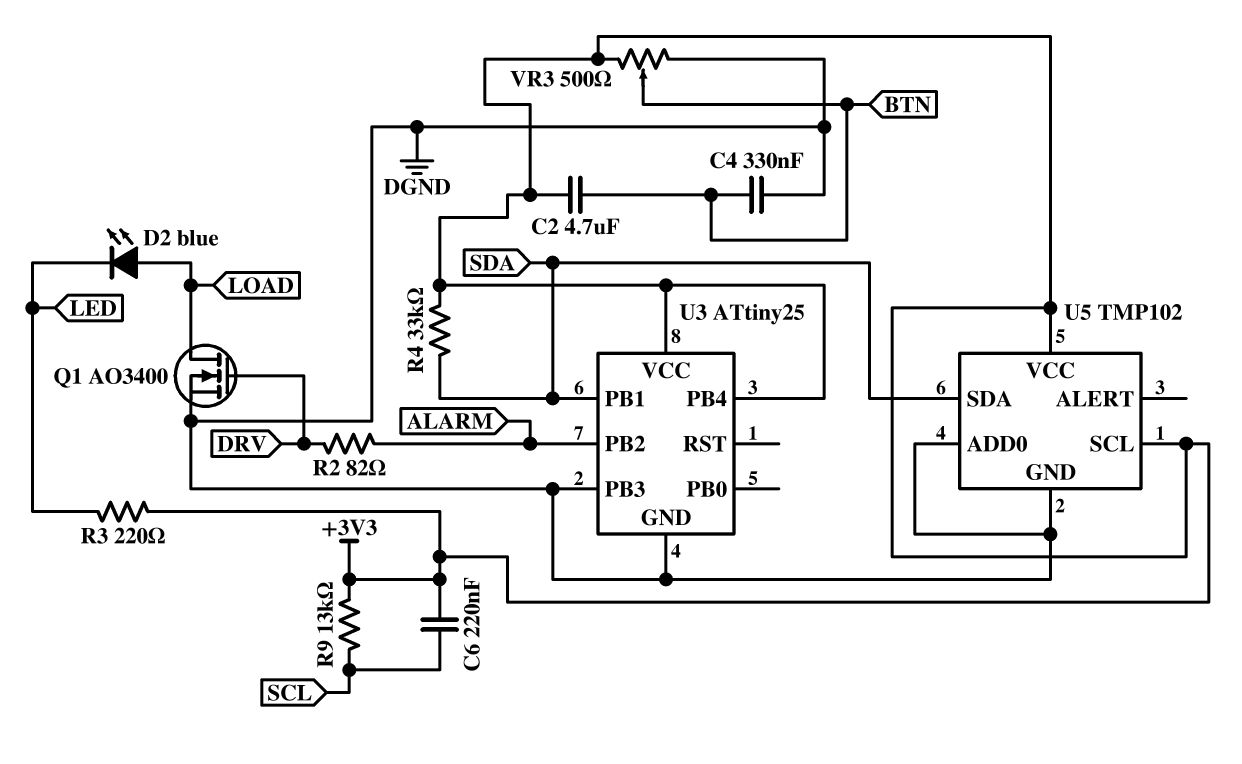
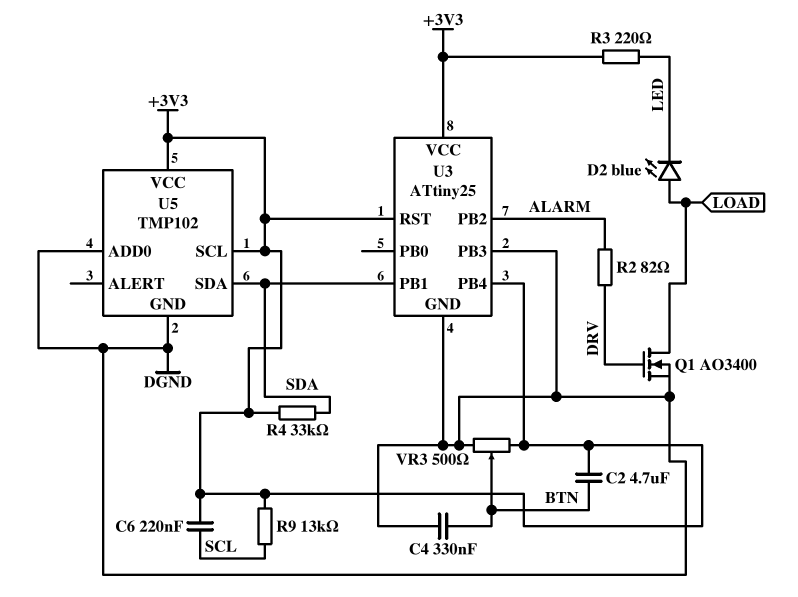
U3 pin RST: none -> +3V3

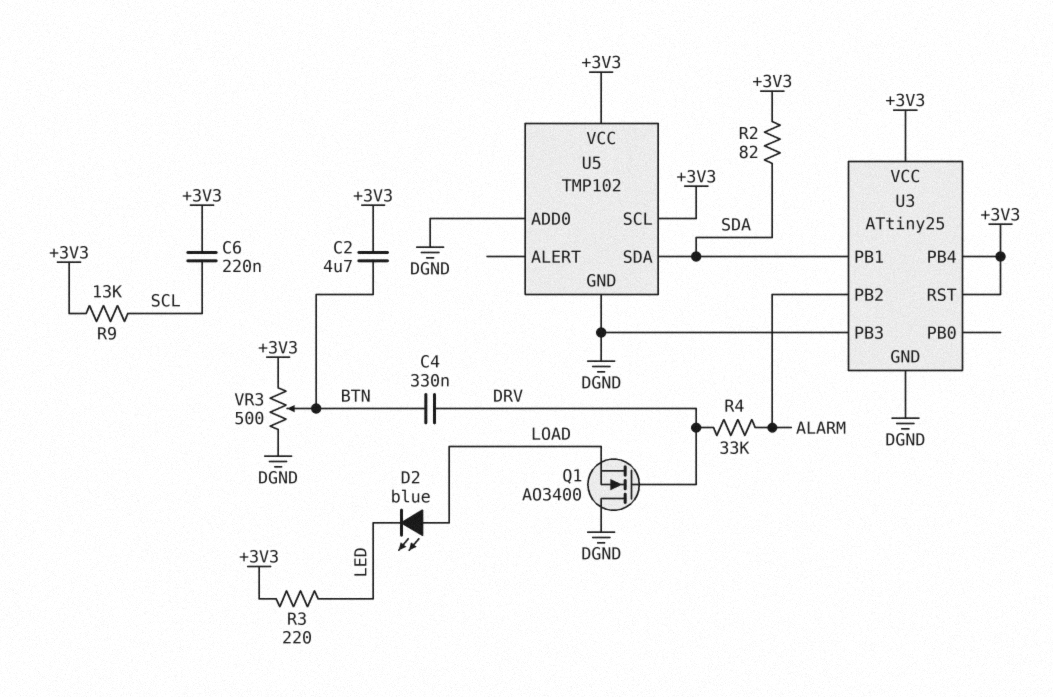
C4: 330nF (BTN, DGND) -> 330nF (BTN, DRV)
Q1: NMOS AO3400 (G DRV, D LOAD, S DGND) -> NMOS AO3400 (G DRV, D DGND, S LOAD)
R2: 82 (ALARM, DRV) -> 82 (+3V3, SDA)
R4: 33k (+3V3, SDA) -> 33k (ALARM, DRV)

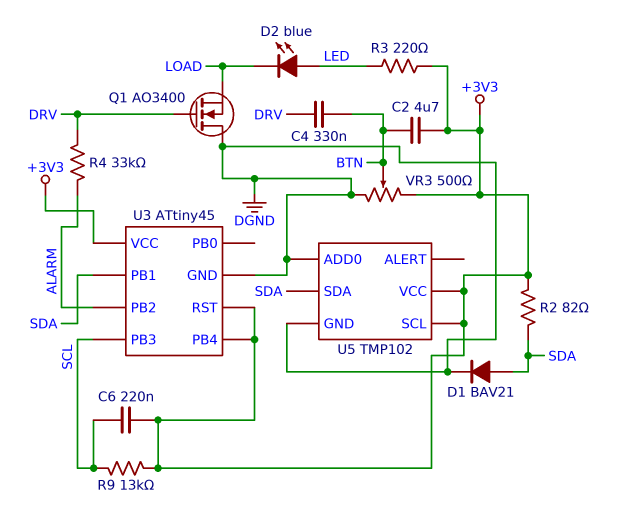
D1: none -> diode BAV21 (A SDA, K DGND)
D2: LED blue (A LOAD, K LED) -> LED blue (A LED, K LOAD)
U3: ATtiny25 -> ATtiny45
U3 pin PB3: DGND -> SCL

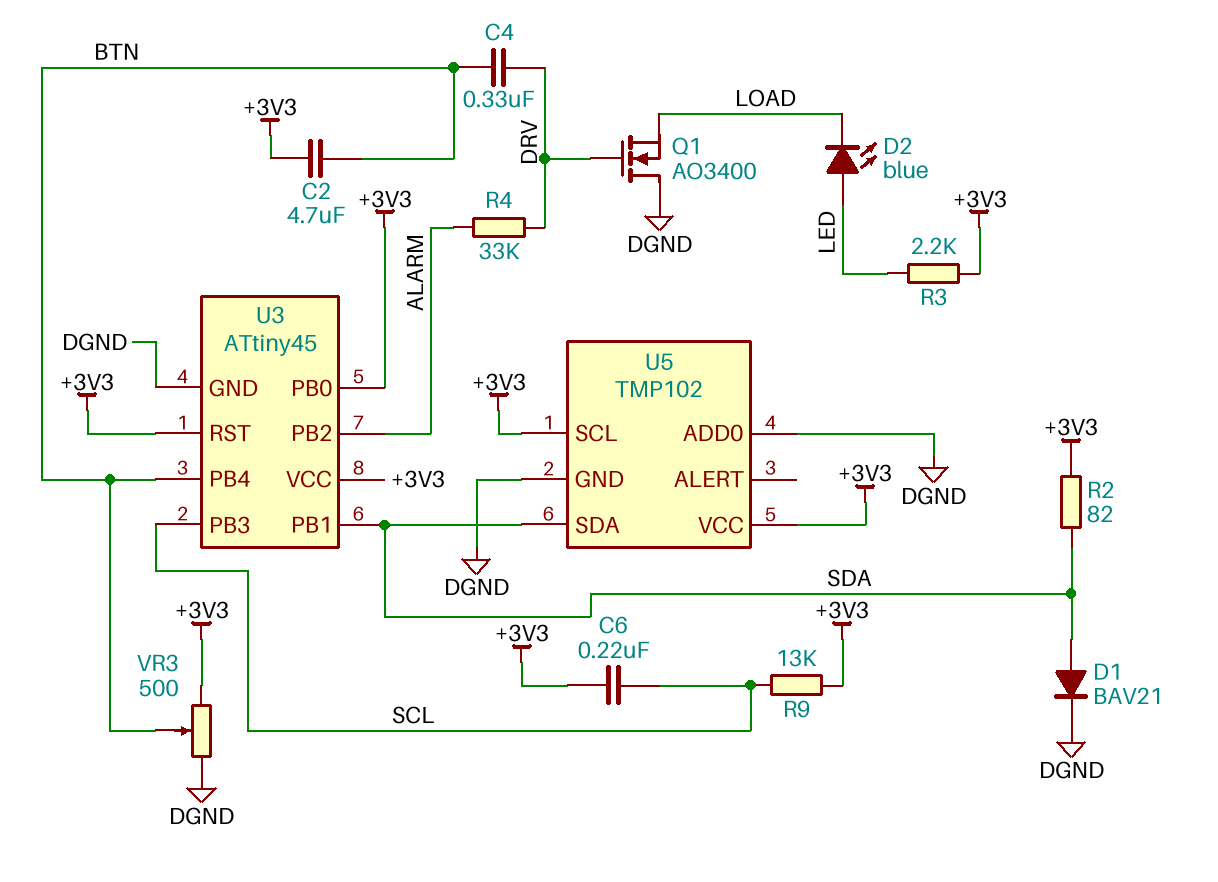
R3: 220 (+3V3, LED) -> 2.2k (+3V3, LED)
U3 pin PB0: none -> +3V3
U3 pin PB4: +3V3 -> BTN

